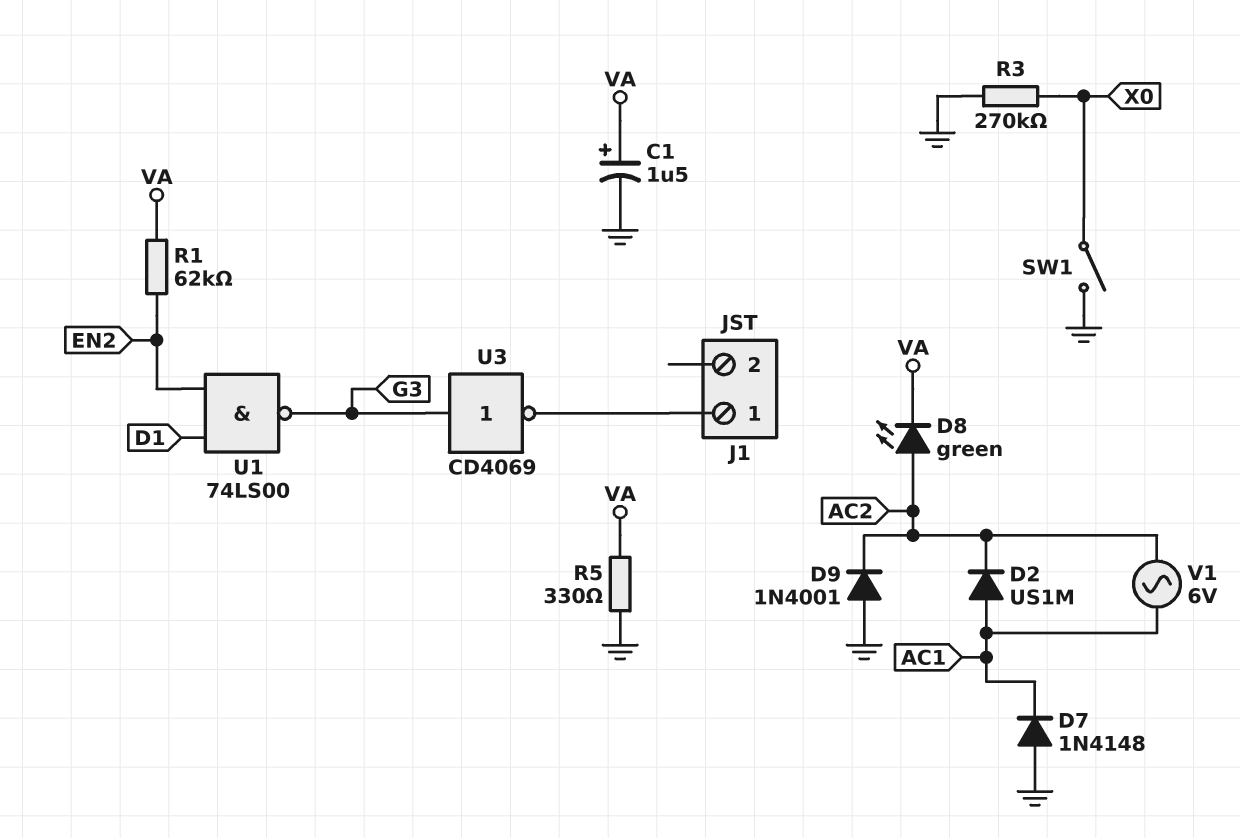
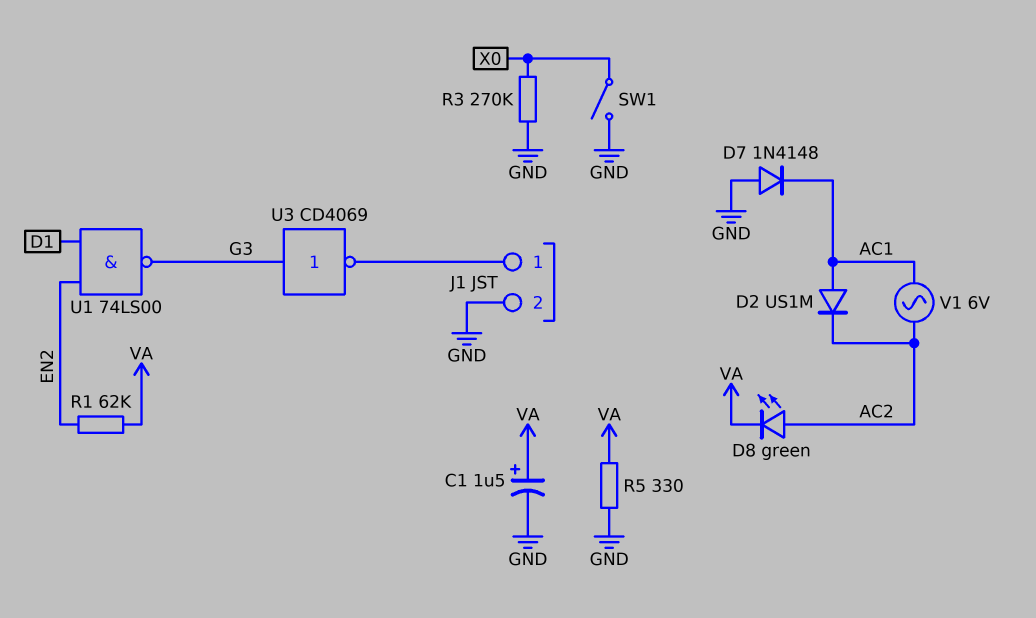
D9: diode 1N4001 (A GND, K AC2) -> none
J1 pin 2: none -> GND

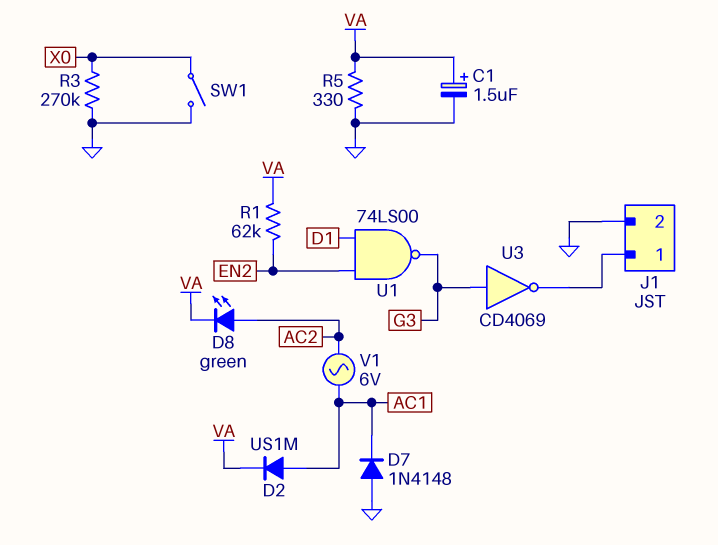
D2: diode US1M (A AC1, K AC2) -> diode US1M (A AC1, K VA)

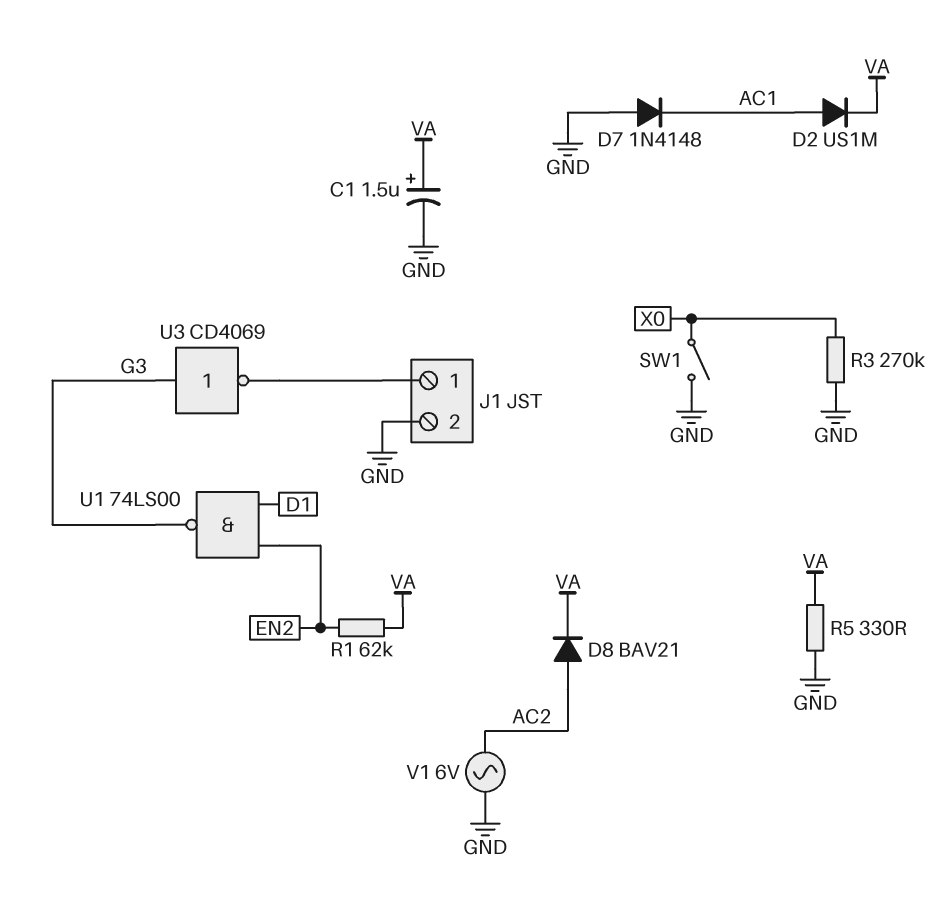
D8: LED green (A AC2, K VA) -> diode BAV21 (A AC2, K VA)
V1: AC 6V (AC1, AC2) -> AC 6V (AC2, GND)

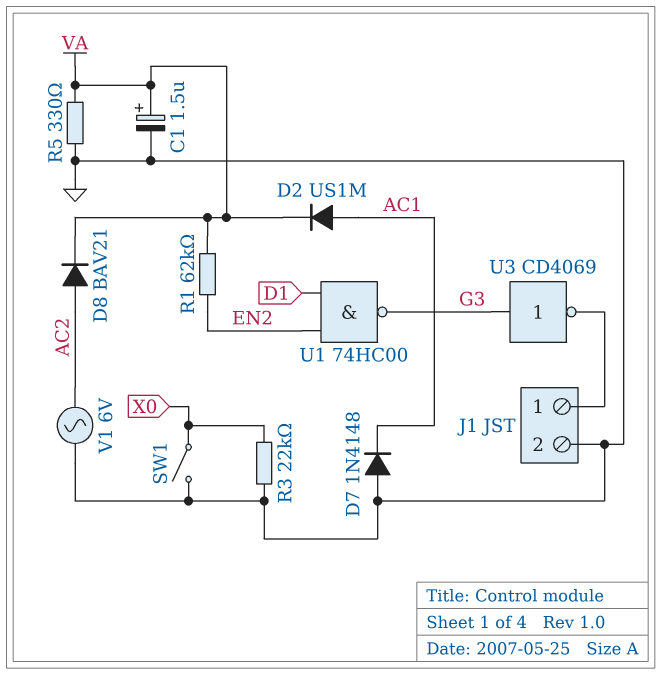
R3: 270k (GND, X0) -> 22k (GND, X0)
U1: NAND 74LS00 (in D1, in EN2, out G3) -> NAND 74HC00 (in D1, in EN2, out G3)

